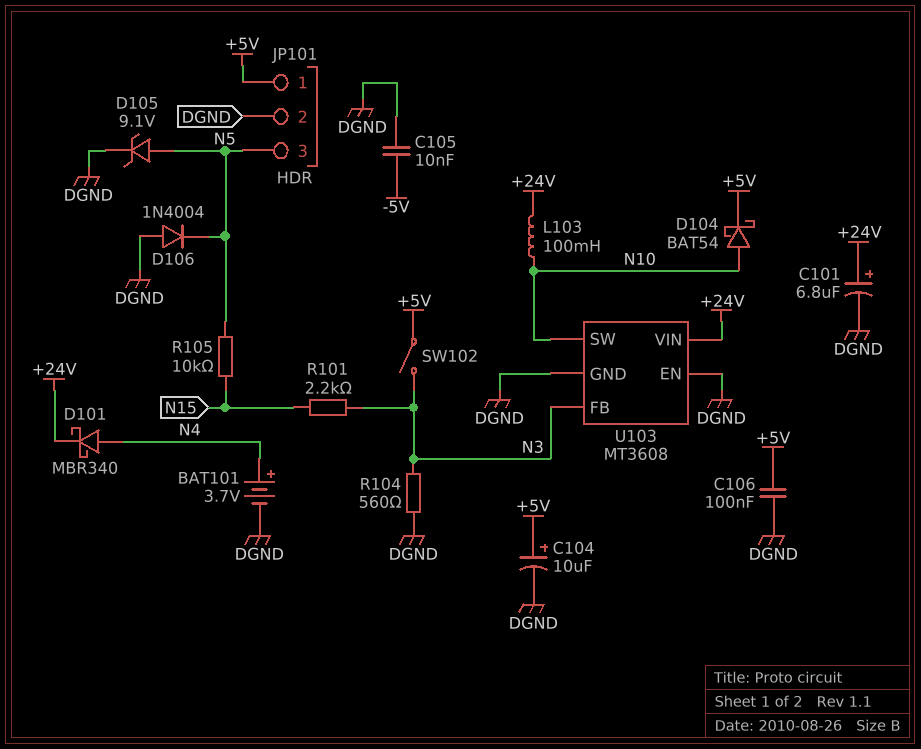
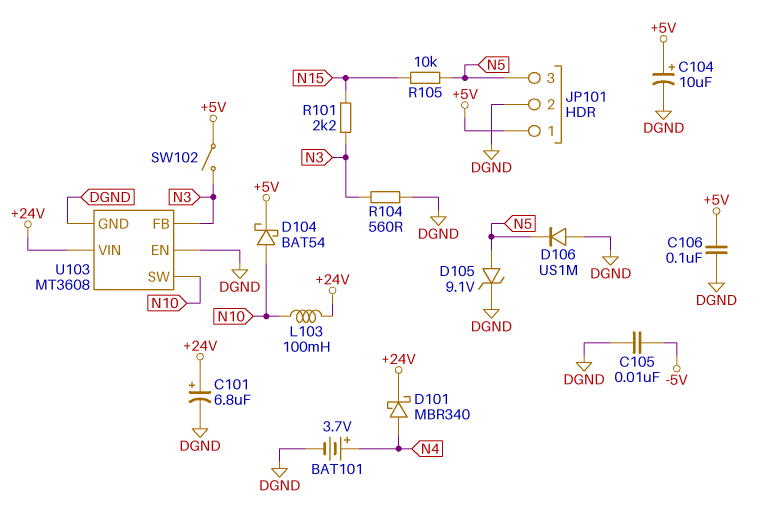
D106: diode 1N4004 (A DGND, K N5) -> diode US1M (A DGND, K N5)

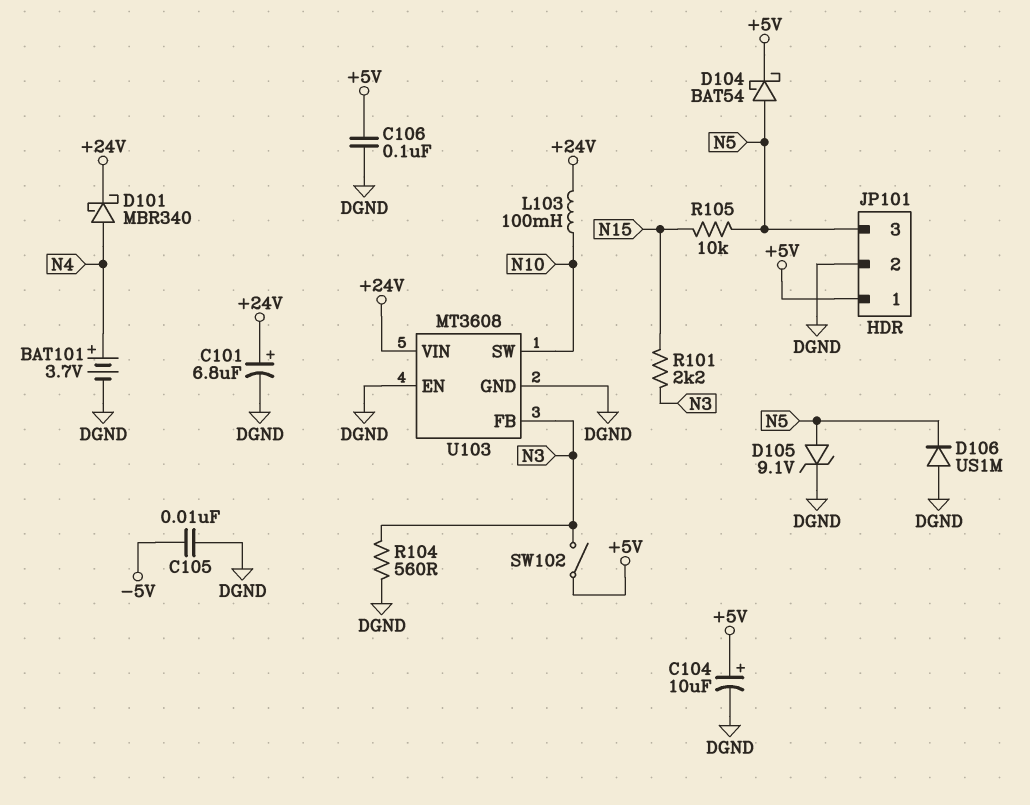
D104: schottky BAT54 (A N10, K +5V) -> schottky BAT54 (A N5, K +5V)

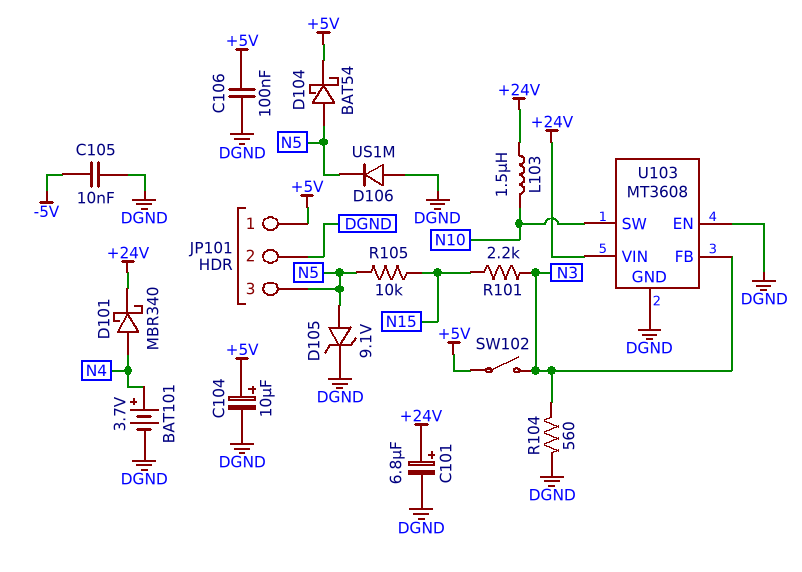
L103: 100mH (+24V, N10) -> 1.5uH (+24V, N10)

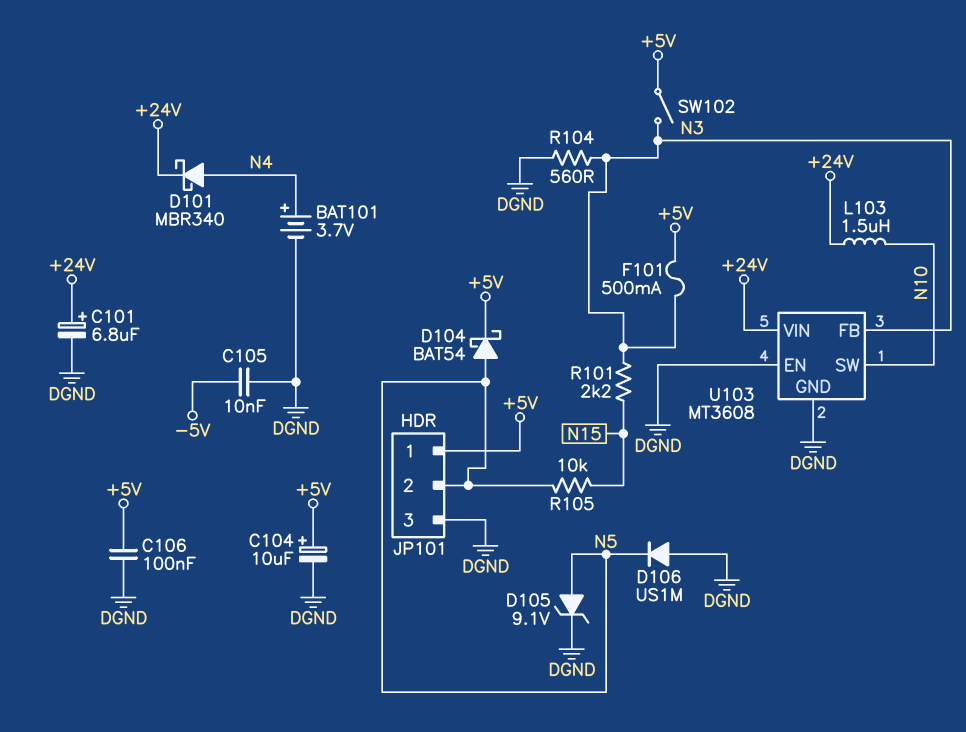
F101: none -> 500mA (+5V, N3)
JP101 pin 2: DGND -> N5
JP101 pin 3: N5 -> DGND

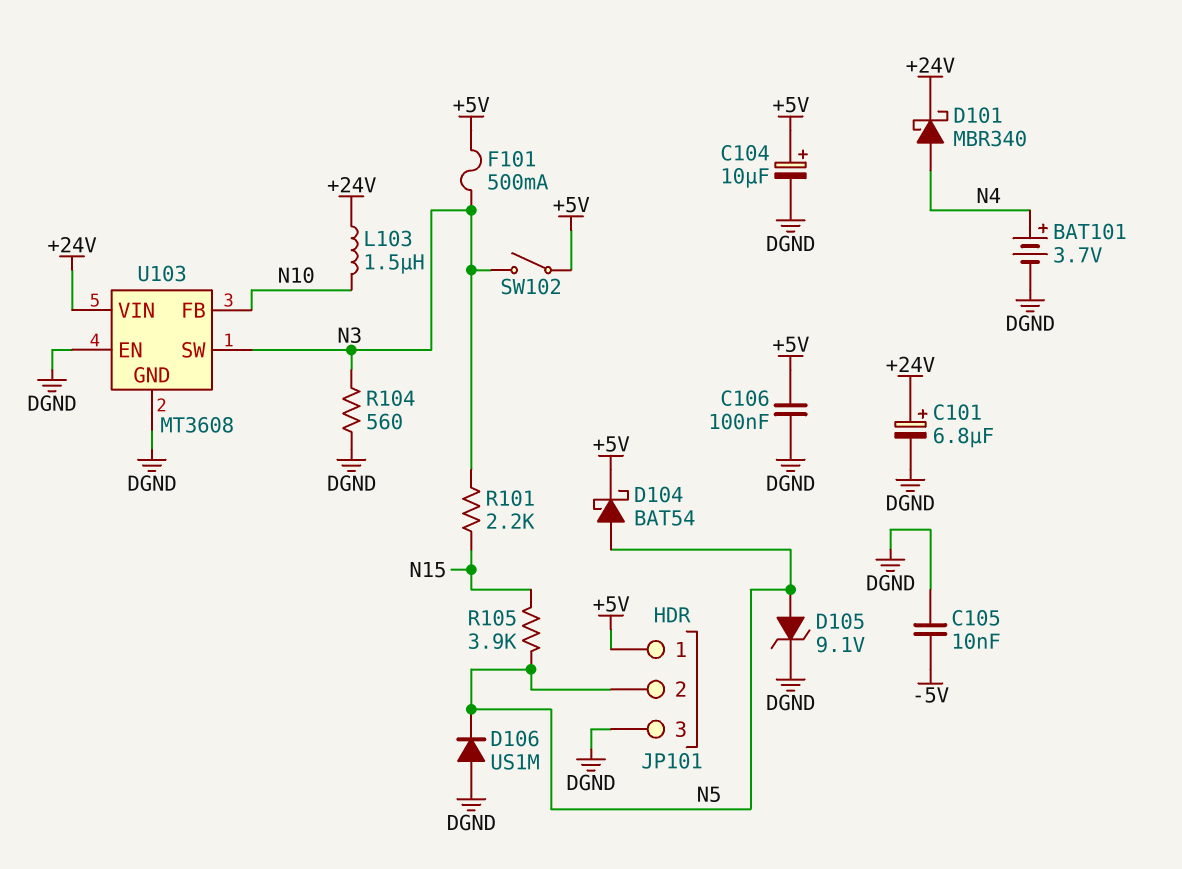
R105: 10k (N5, N15) -> 3.9k (N5, N15)
U103 pin FB: N3 -> N10
U103 pin SW: N10 -> N3

